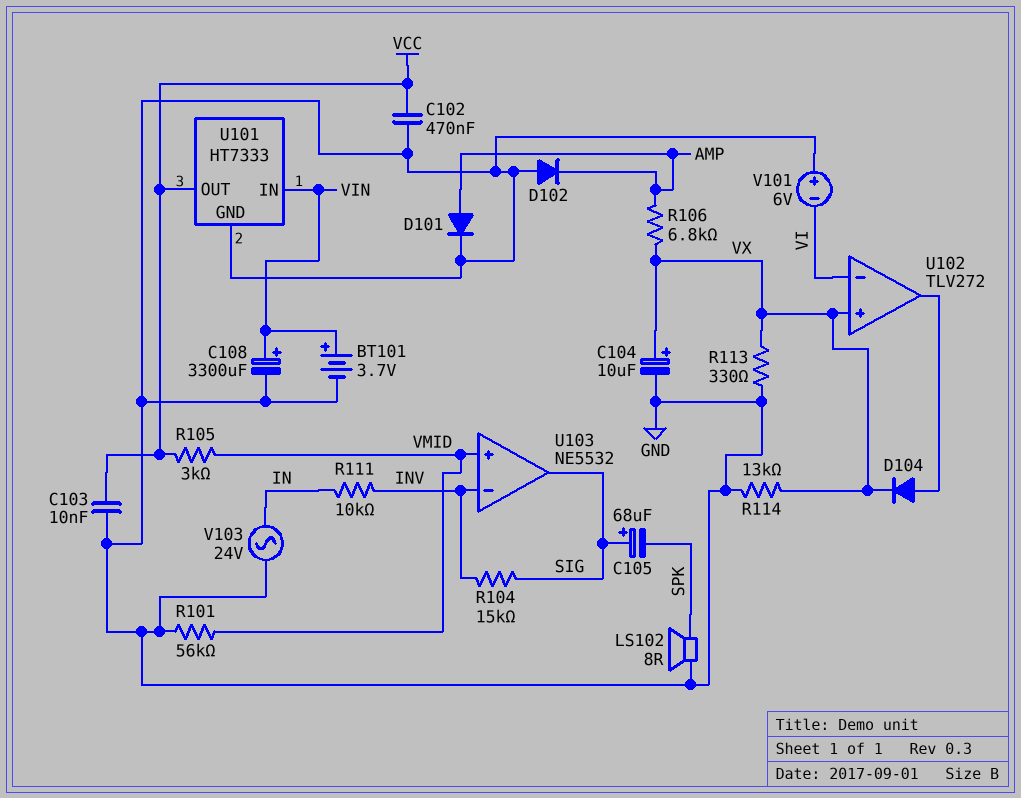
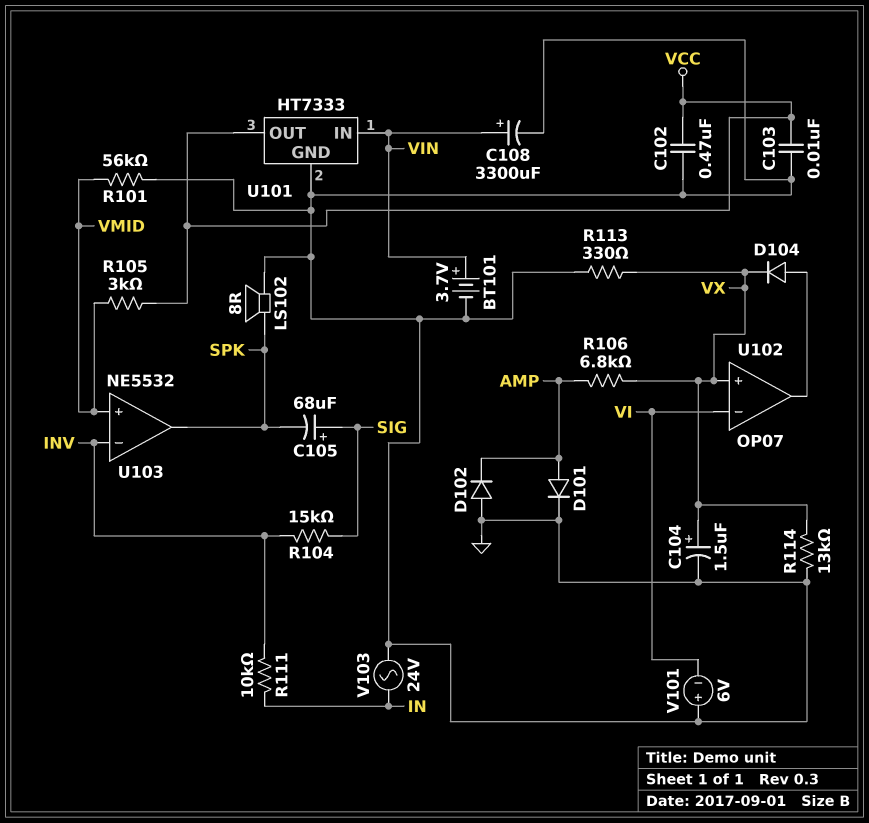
C104: 10uF (plus VX, minus GND) -> 1.5uF (plus VX, minus GND)
U102: TLV272 -> OP07
U103 pin out: SIG -> SPK

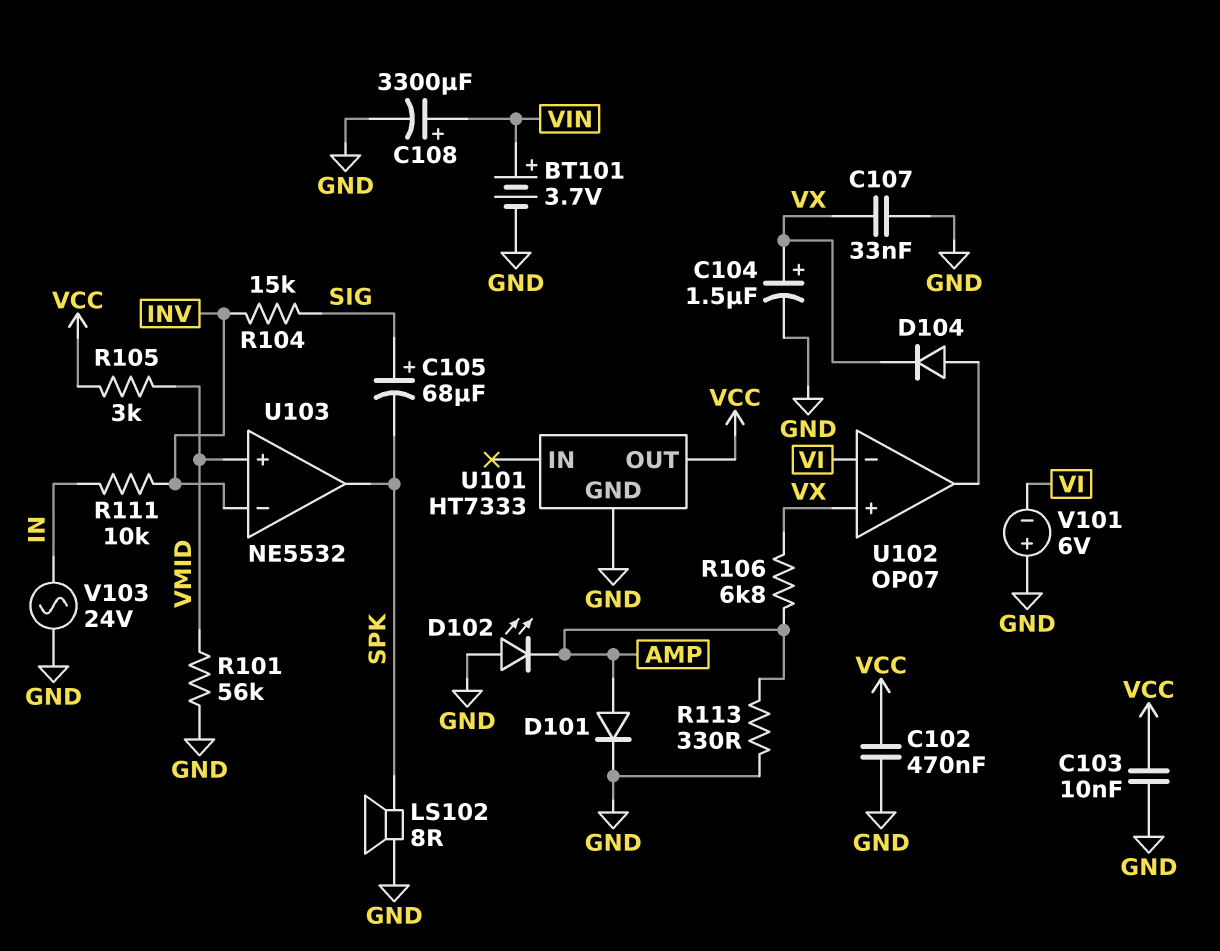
C107: none -> 33nF (GND, VX)
D102: diode (A GND, K AMP) -> LED (A GND, K AMP)
R113: 330 (GND, VX) -> 330 (AMP, GND)
R114: 13k (GND, VX) -> none
U101 pin IN: VIN -> none

